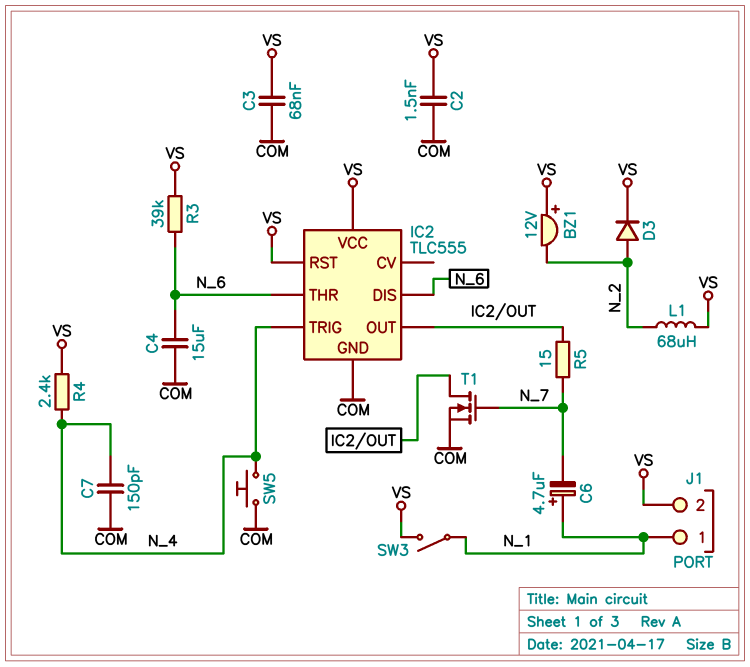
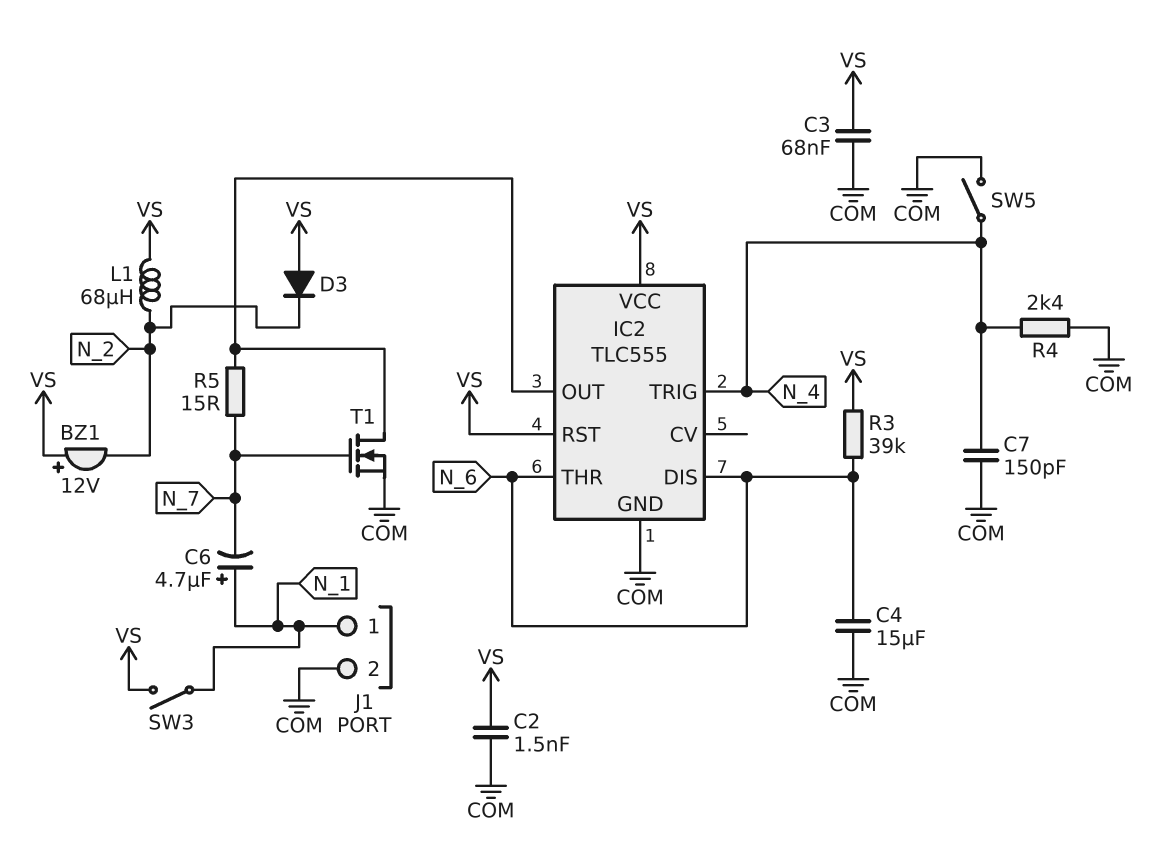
D3: diode (A N_2, K VS) -> diode (A VS, K N_2)
J1 pin 2: VS -> COM
R4: 2.4k (N_4, VS) -> 2.4k (COM, N_4)
SW5: button (COM, N_4) -> switch (COM, N_4)

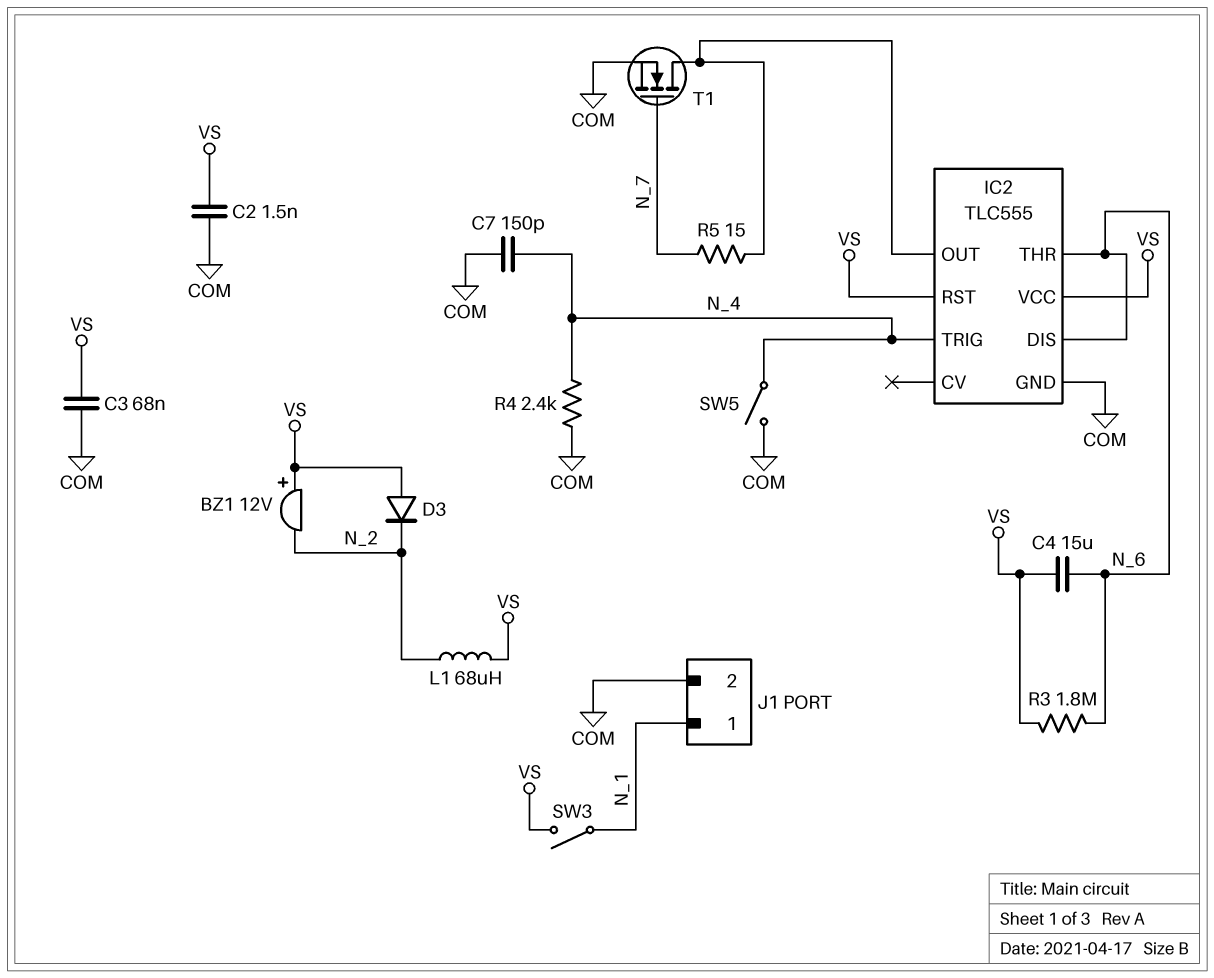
C4: 15uF (COM, N_6) -> 15uF (N_6, VS)
C6: 4.7uF (plus N_1, minus N_7) -> none
R3: 39k (N_6, VS) -> 1.8M (N_6, VS)

